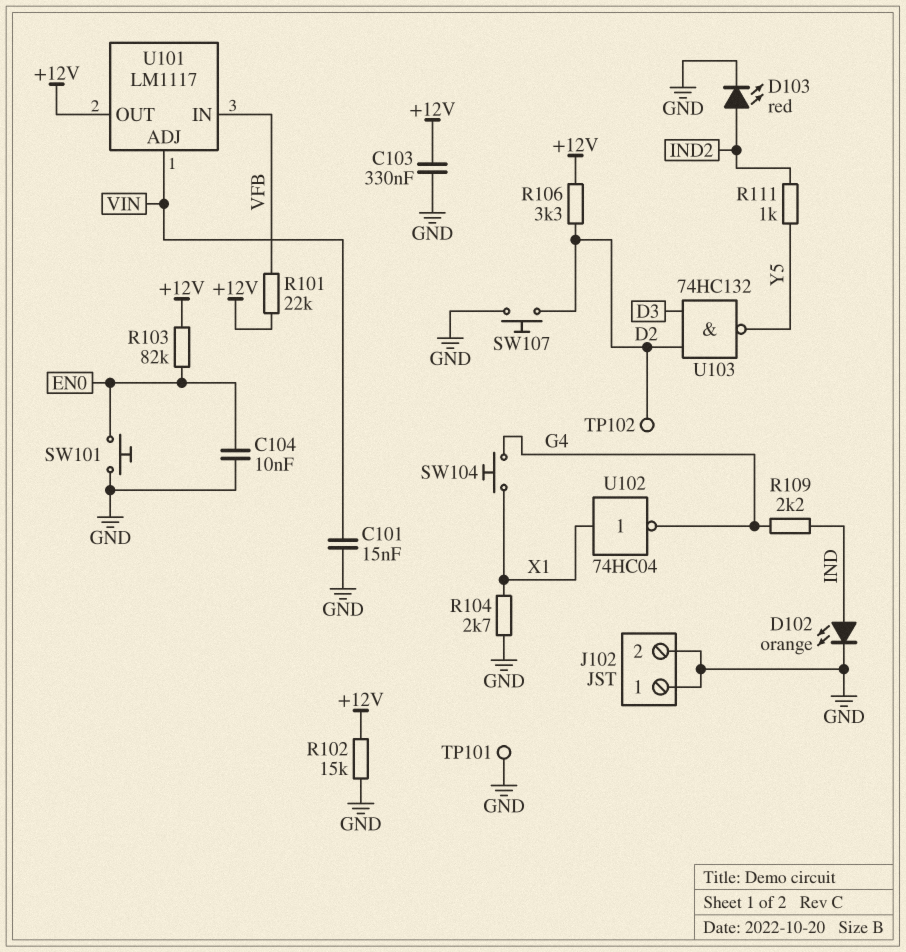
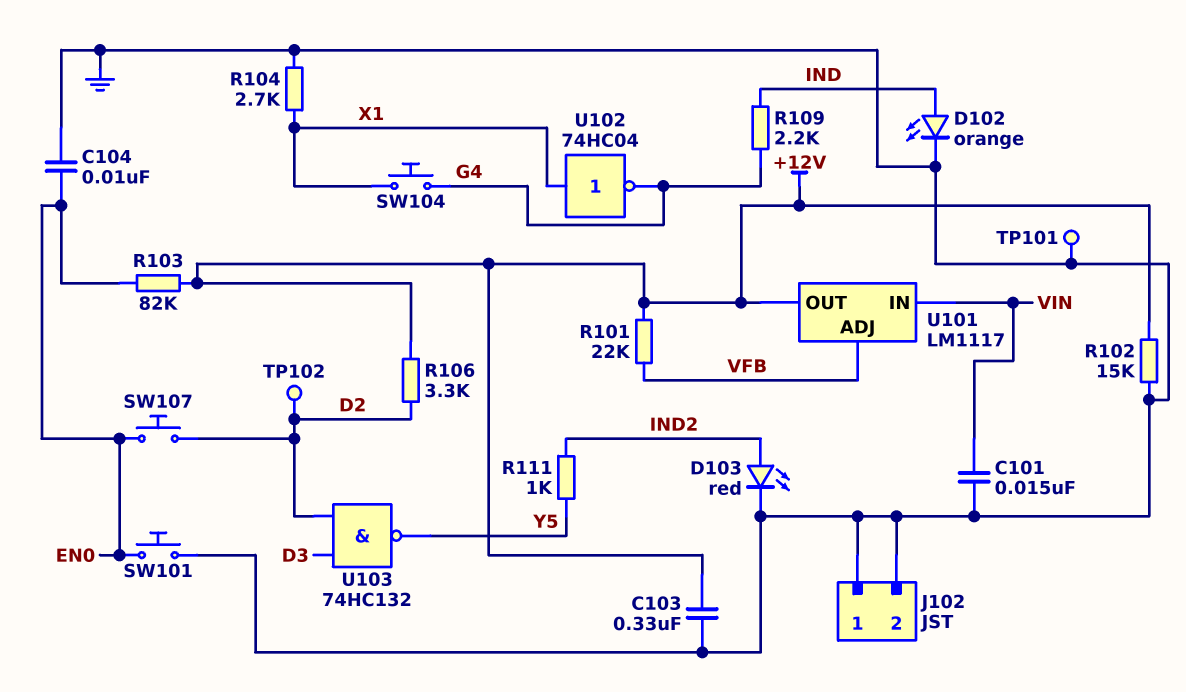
SW107: button (D2, GND) -> button (D2, EN0)
U101 pin ADJ: VIN -> VFB
U101 pin IN: VFB -> VIN

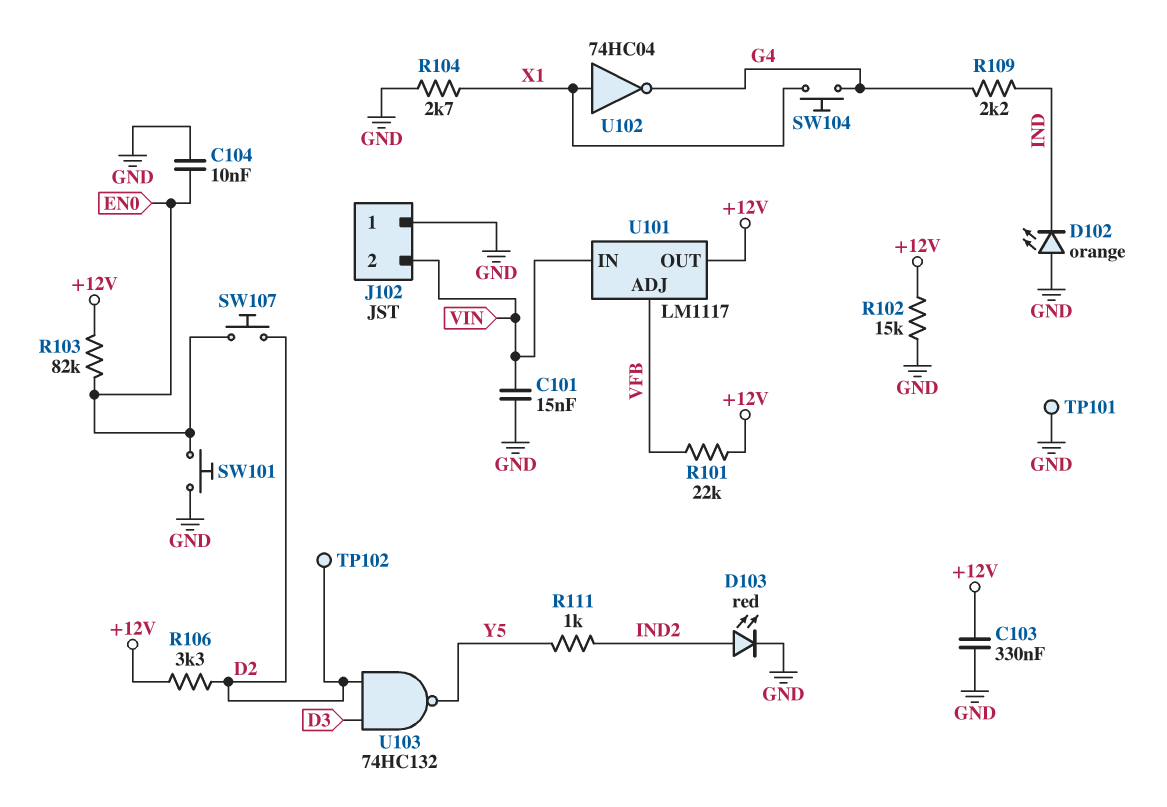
D102: LED orange (A IND, K GND) -> LED orange (A GND, K IND)
J102 pin 2: GND -> VIN

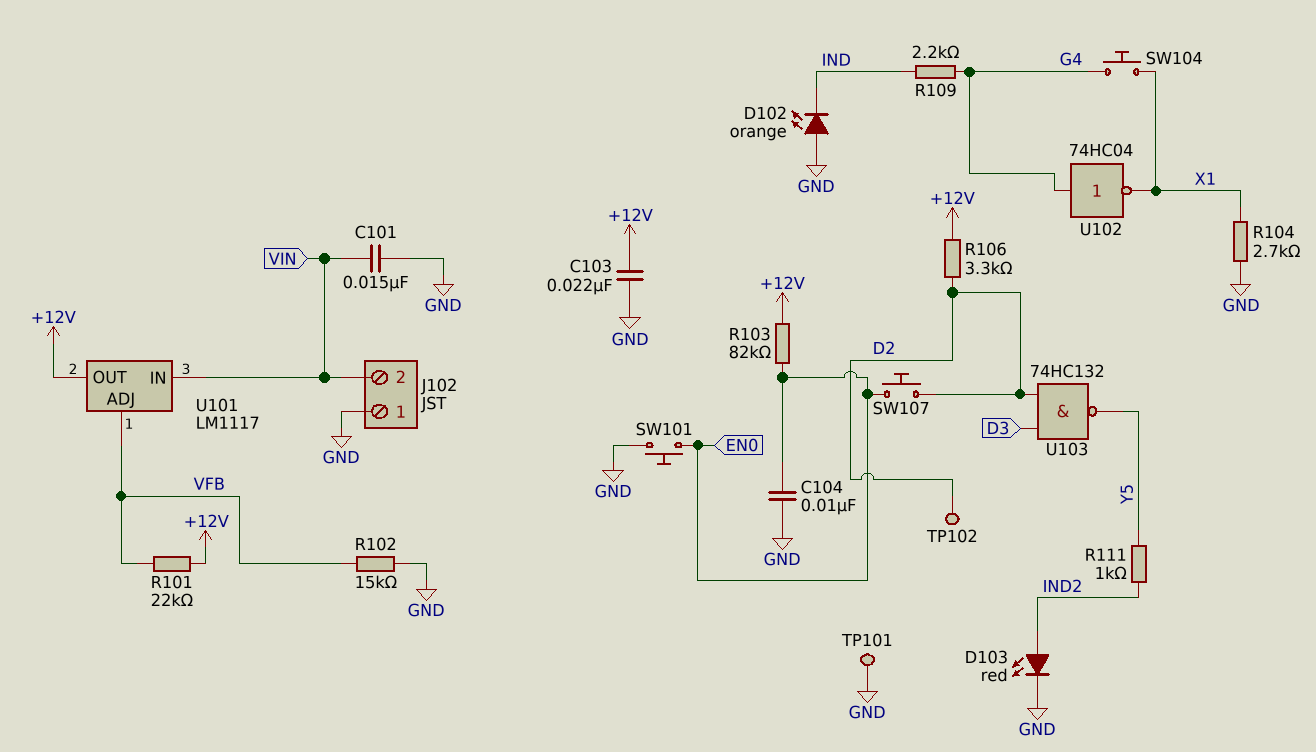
C103: 330nF (+12V, GND) -> 22nF (+12V, GND)
R102: 15k (+12V, GND) -> 15k (GND, VFB)
U102: NOT 74HC04 (in X1, out G4) -> NOT 74HC04 (in G4, out X1)

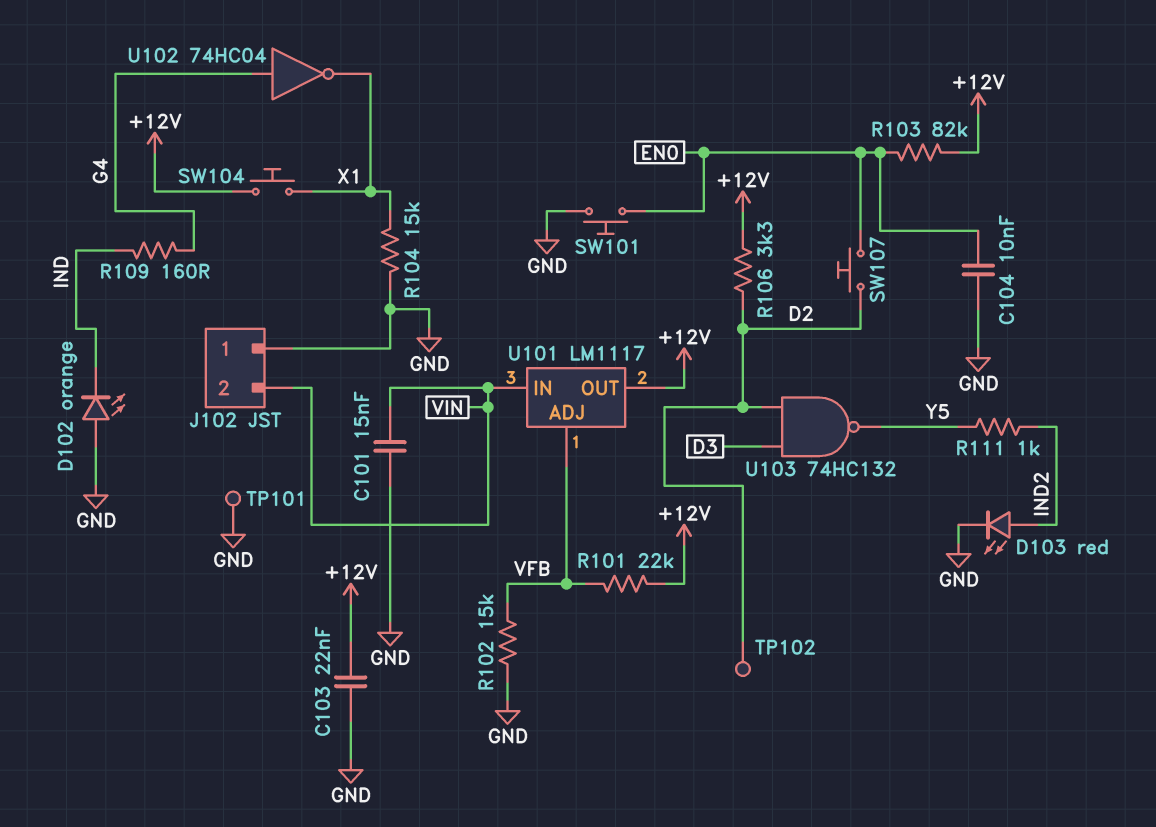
R104: 2.7k (GND, X1) -> 15k (GND, X1)
R109: 2.2k (G4, IND) -> 160 (G4, IND)
SW104: button (G4, X1) -> button (+12V, X1)

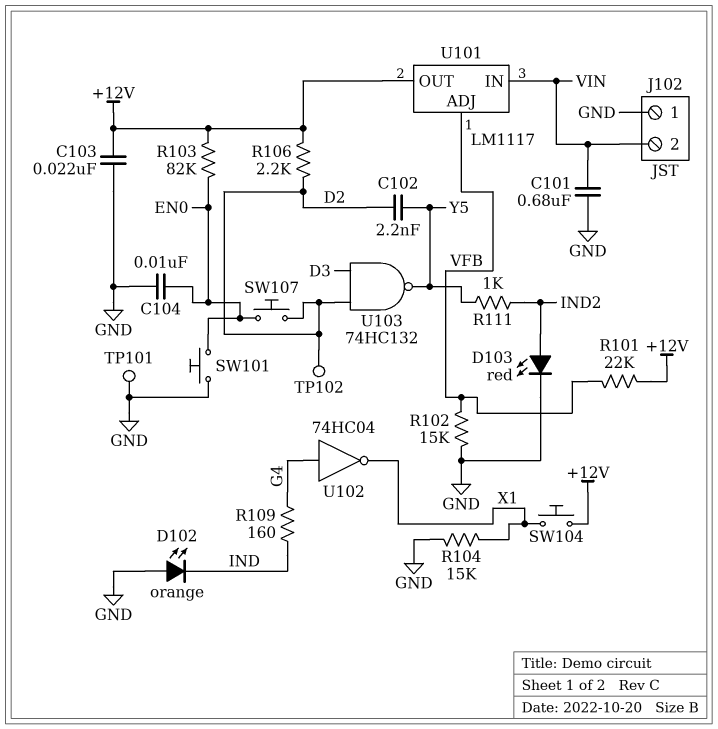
C101: 15nF (GND, VIN) -> 680nF (GND, VIN)
C102: none -> 2.2nF (D2, Y5)
R106: 3.3k (+12V, D2) -> 2.2k (+12V, D2)

